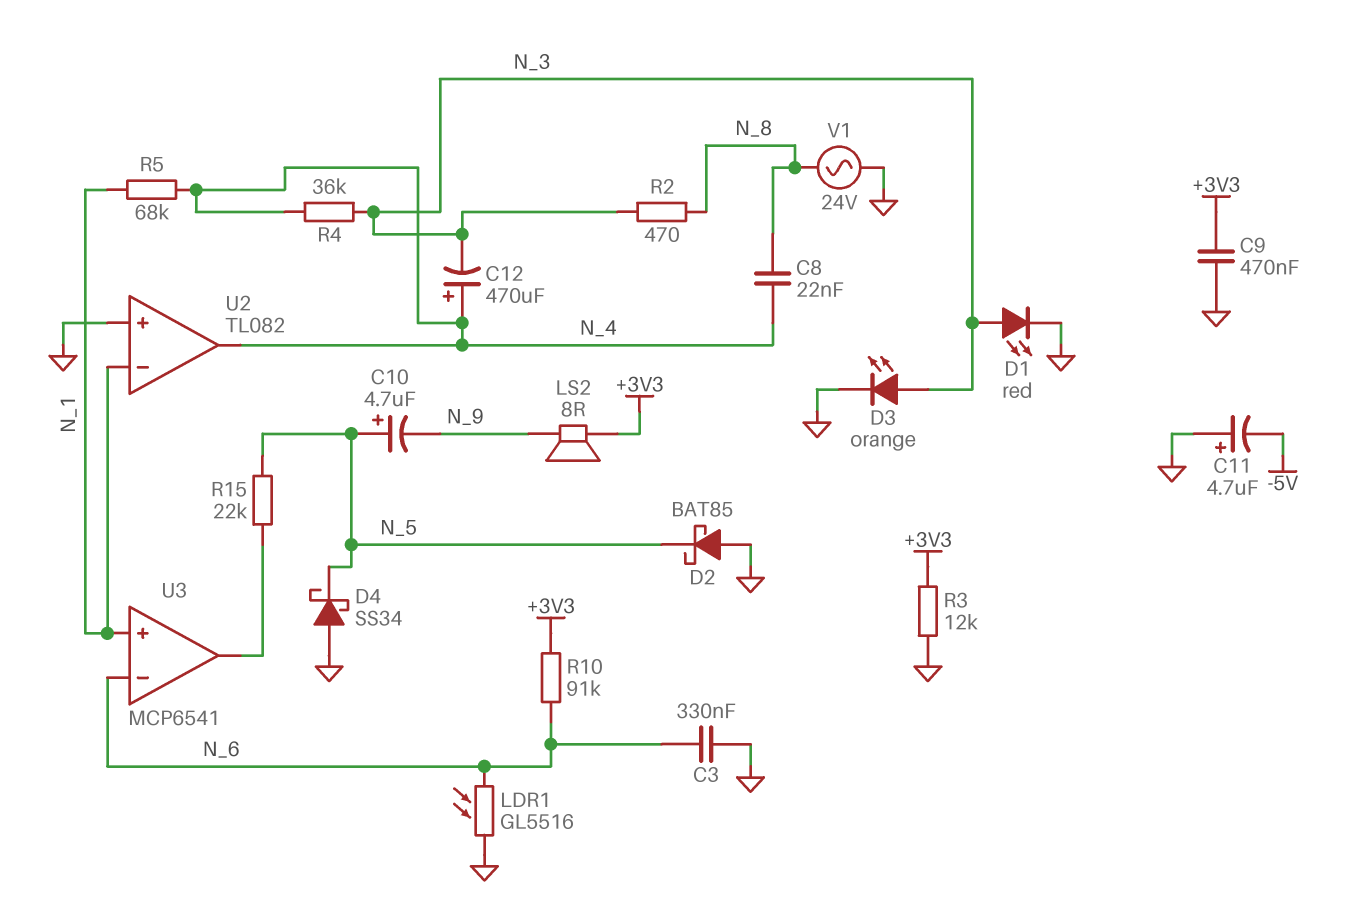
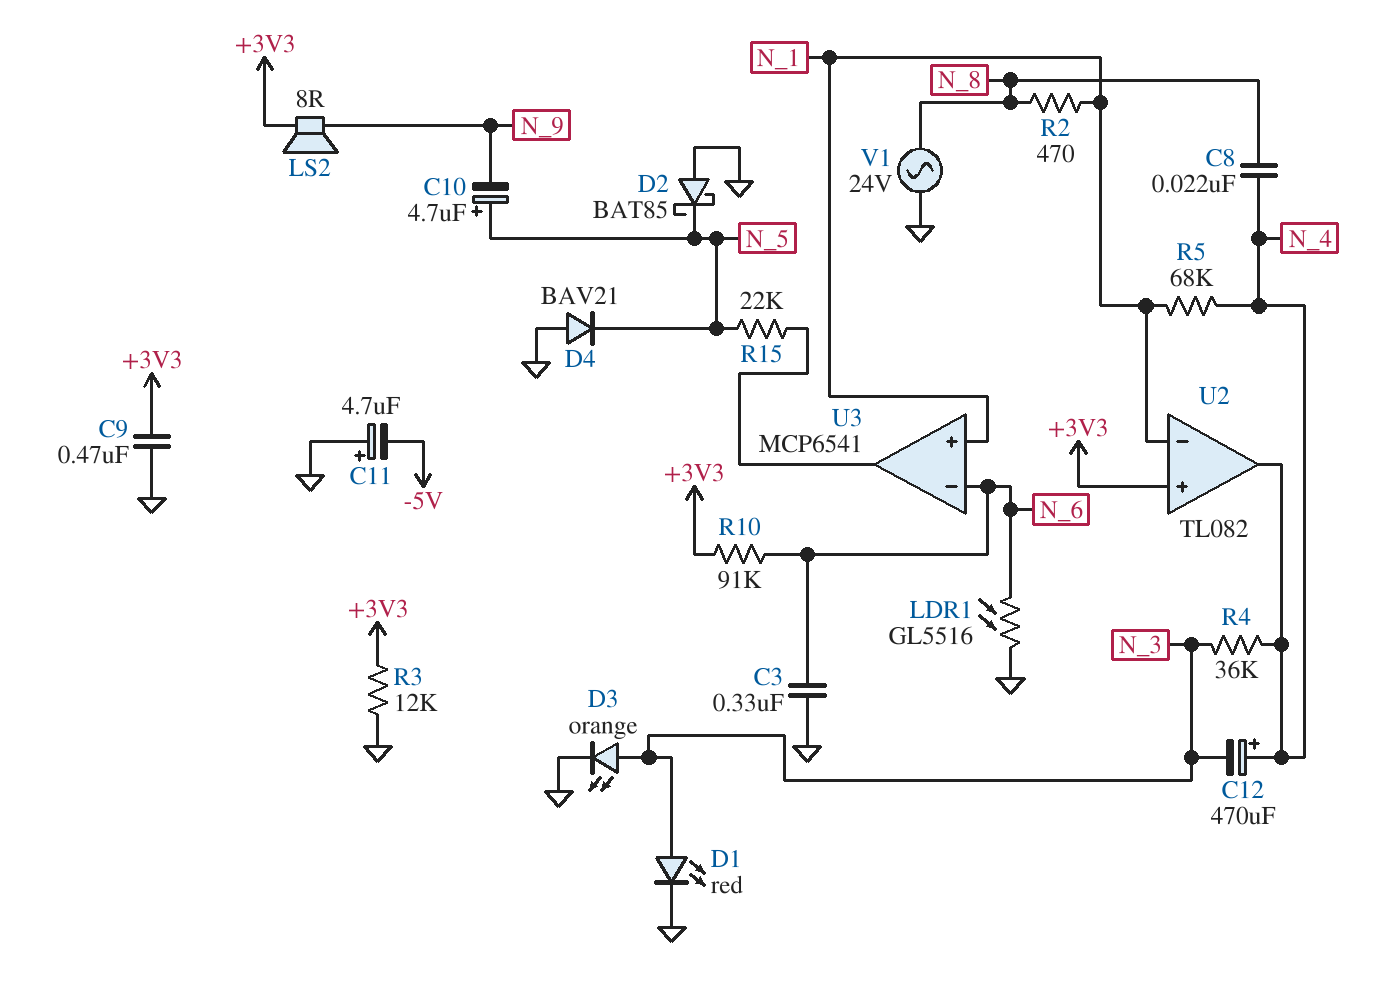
D4: schottky SS34 (A GND, K N_5) -> diode BAV21 (A GND, K N_5)
R2: 470 (N_3, N_8) -> 470 (N_1, N_8)
U2 pin in+: GND -> +3V3

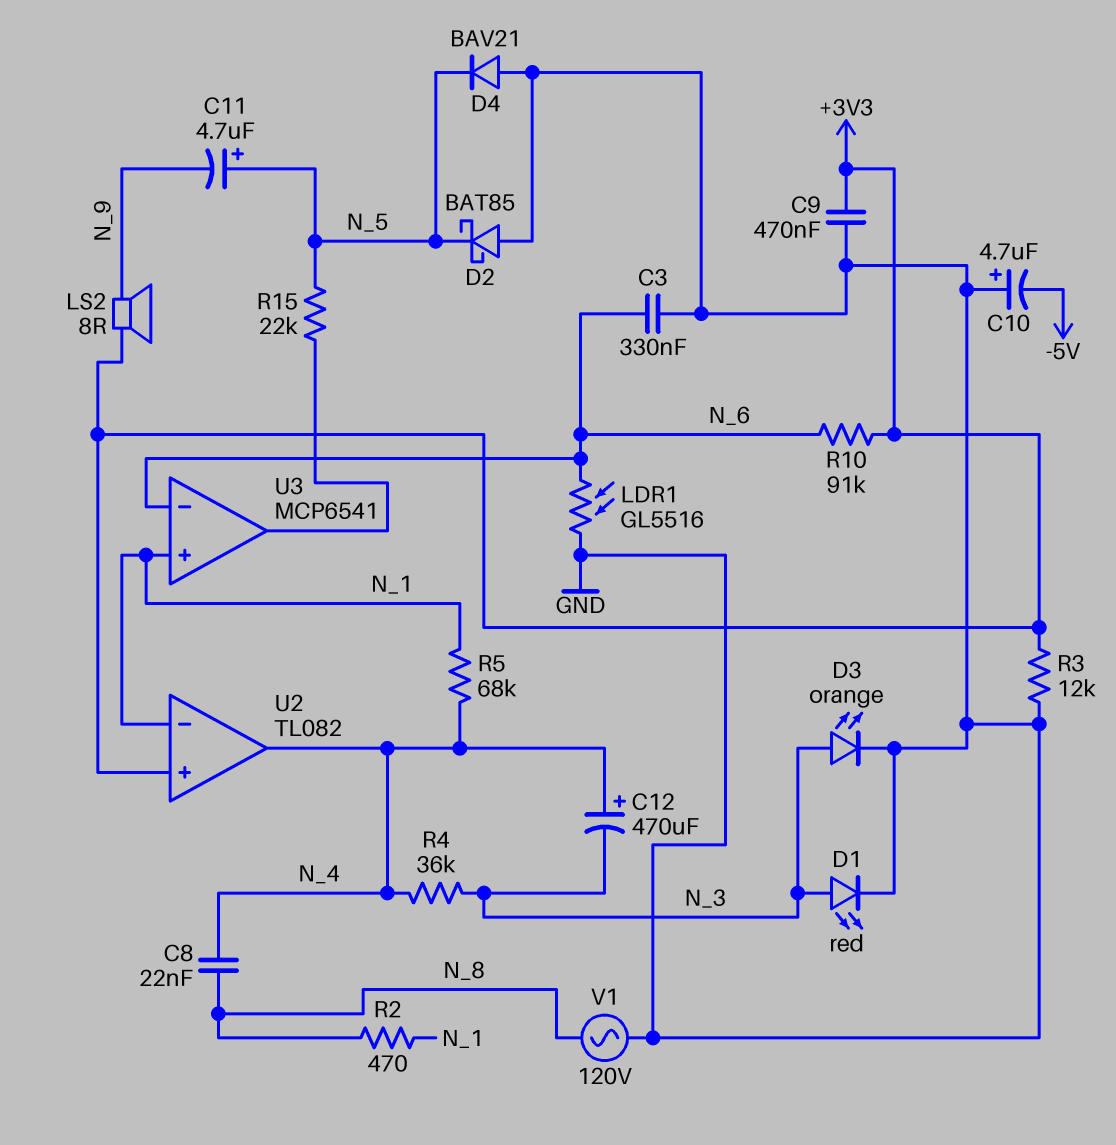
C10: 4.7uF (plus N_5, minus N_9) -> 4.7uF (plus GND, minus -5V)
C11: 4.7uF (plus GND, minus -5V) -> 4.7uF (plus N_5, minus N_9)
V1: AC 24V (GND, N_8) -> AC 120V (GND, N_8)

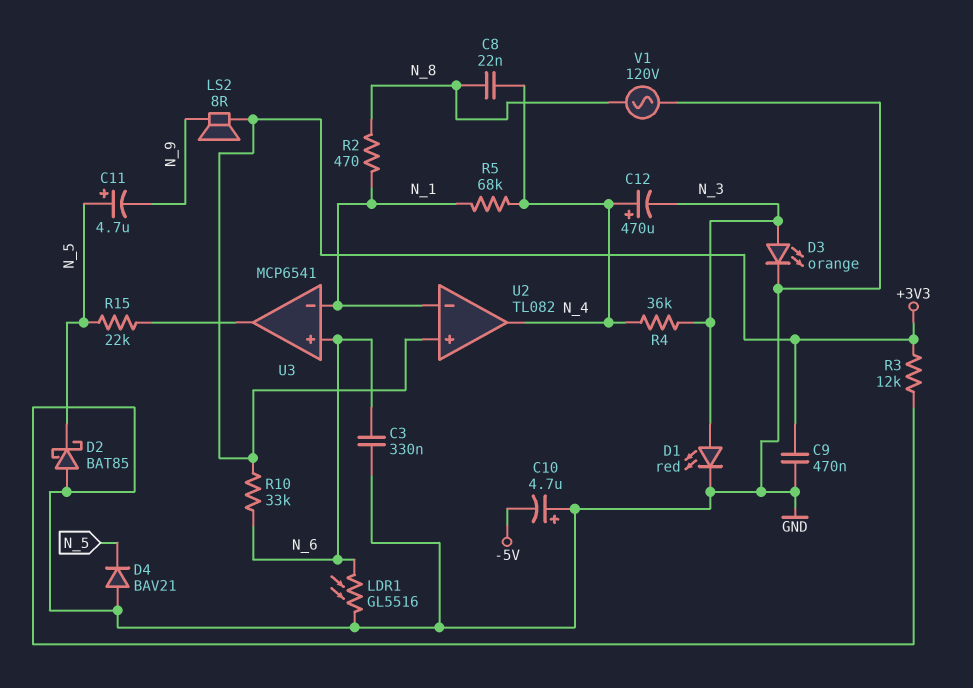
R10: 91k (+3V3, N_6) -> 33k (+3V3, N_6)
U3 pin in+: N_1 -> N_6
U3 pin in-: N_6 -> N_1

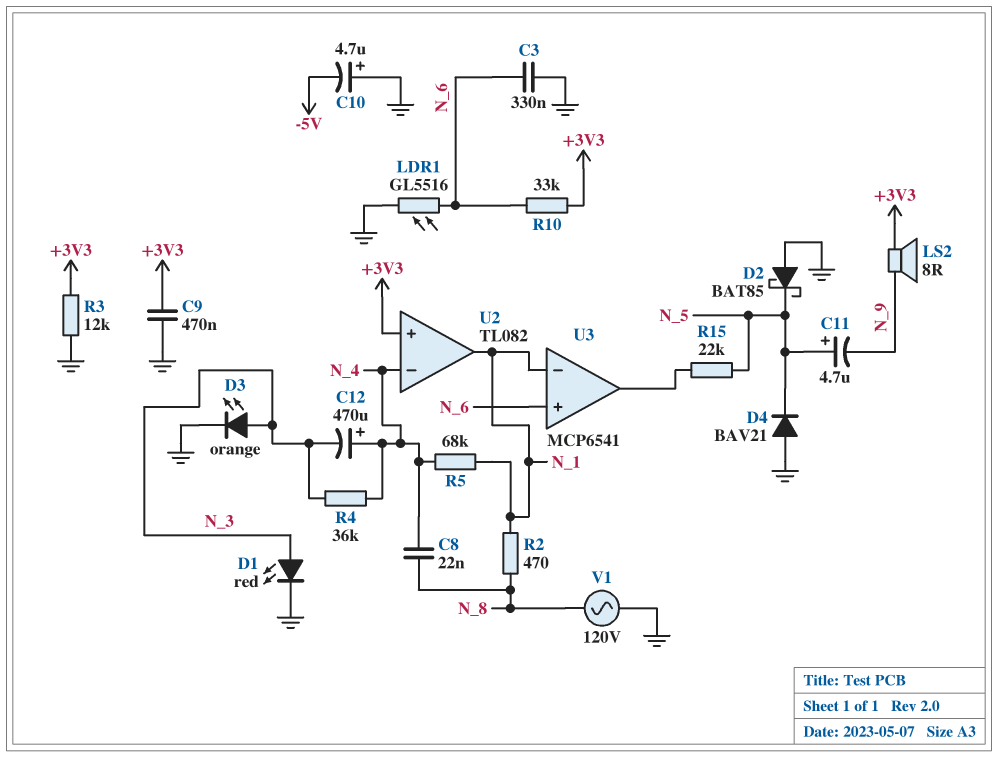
U2 pin in-: N_1 -> N_4
U2 pin out: N_4 -> N_1

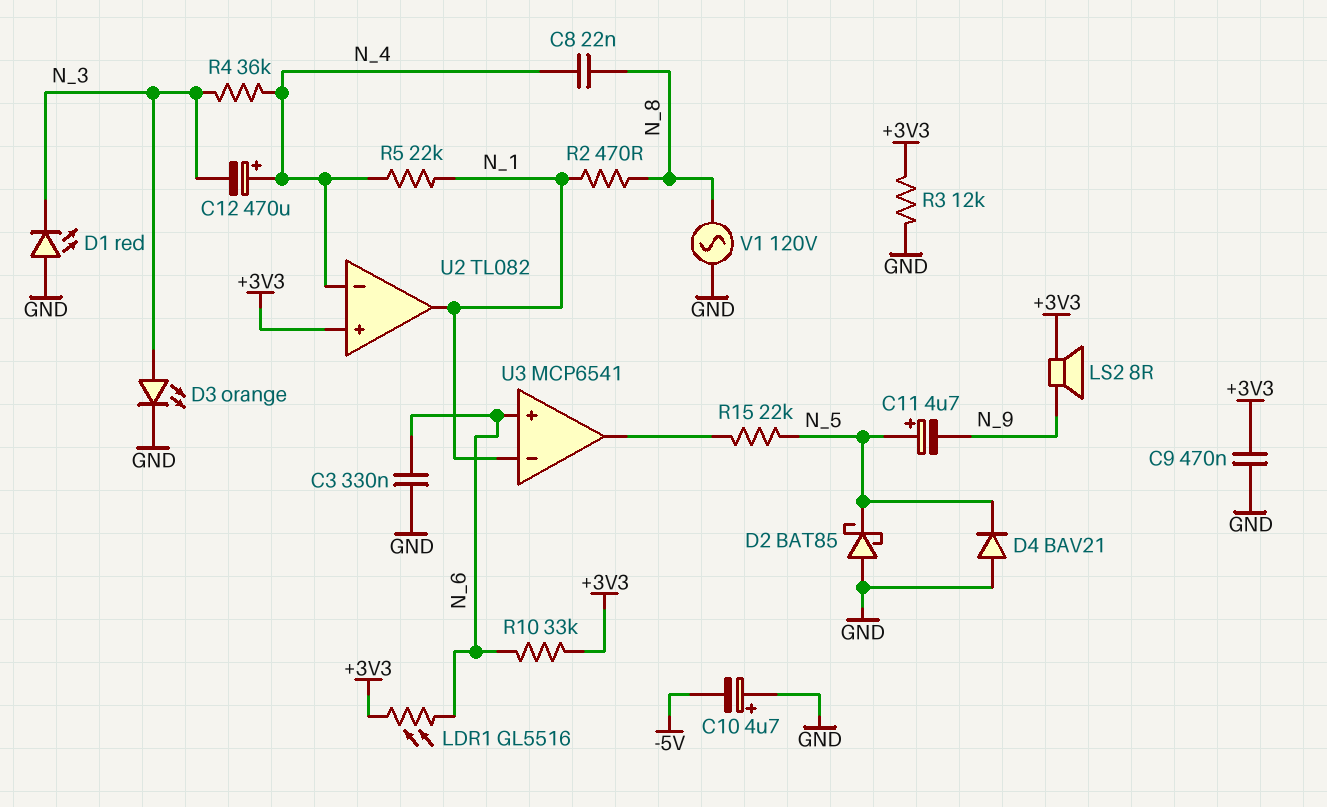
D1: LED red (A N_3, K GND) -> LED red (A GND, K N_3)
LDR1: GL5516 (GND, N_6) -> GL5516 (+3V3, N_6)
R5: 68k (N_1, N_4) -> 22k (N_1, N_4)

